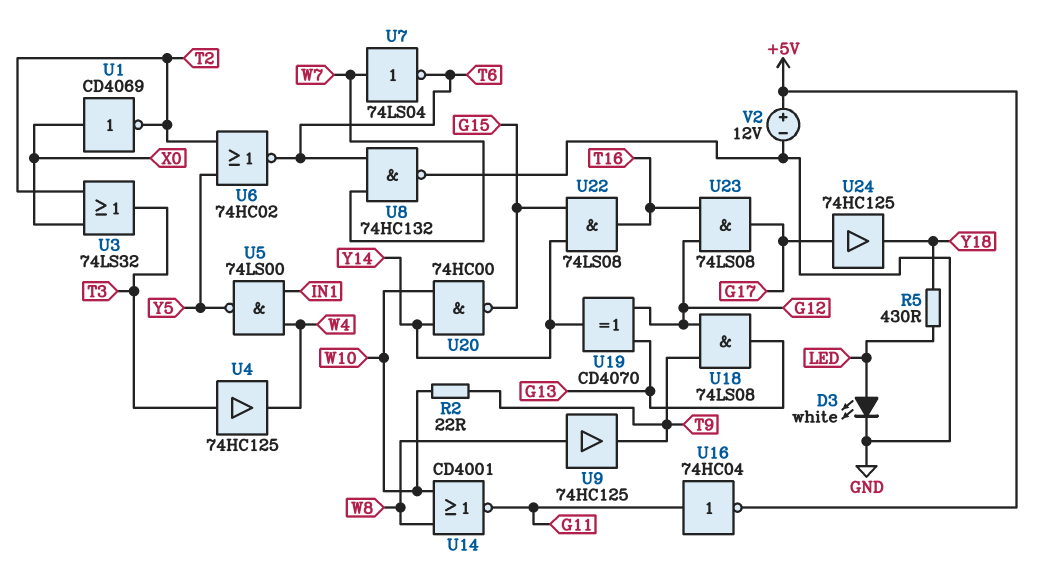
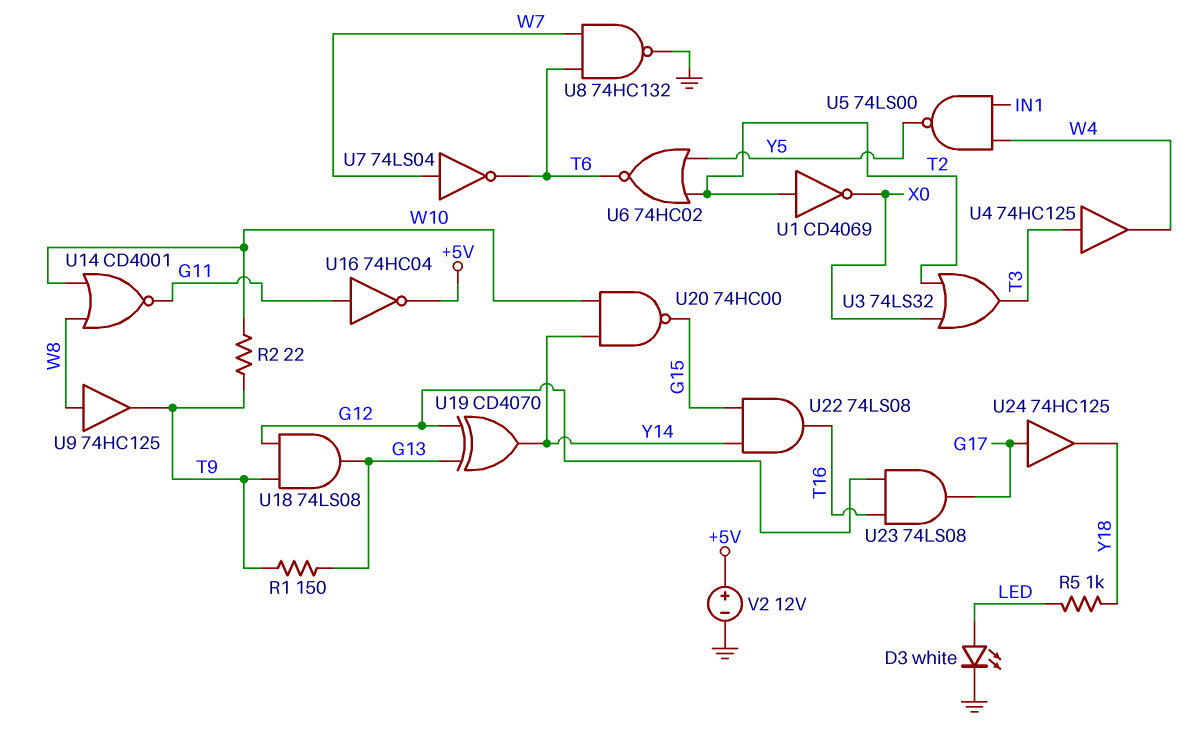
R1: none -> 150 (G13, T9)
R5: 430 (LED, Y18) -> 1k (LED, Y18)
U1: NOT CD4069 (in X0, out T2) -> NOT CD4069 (in T2, out X0)

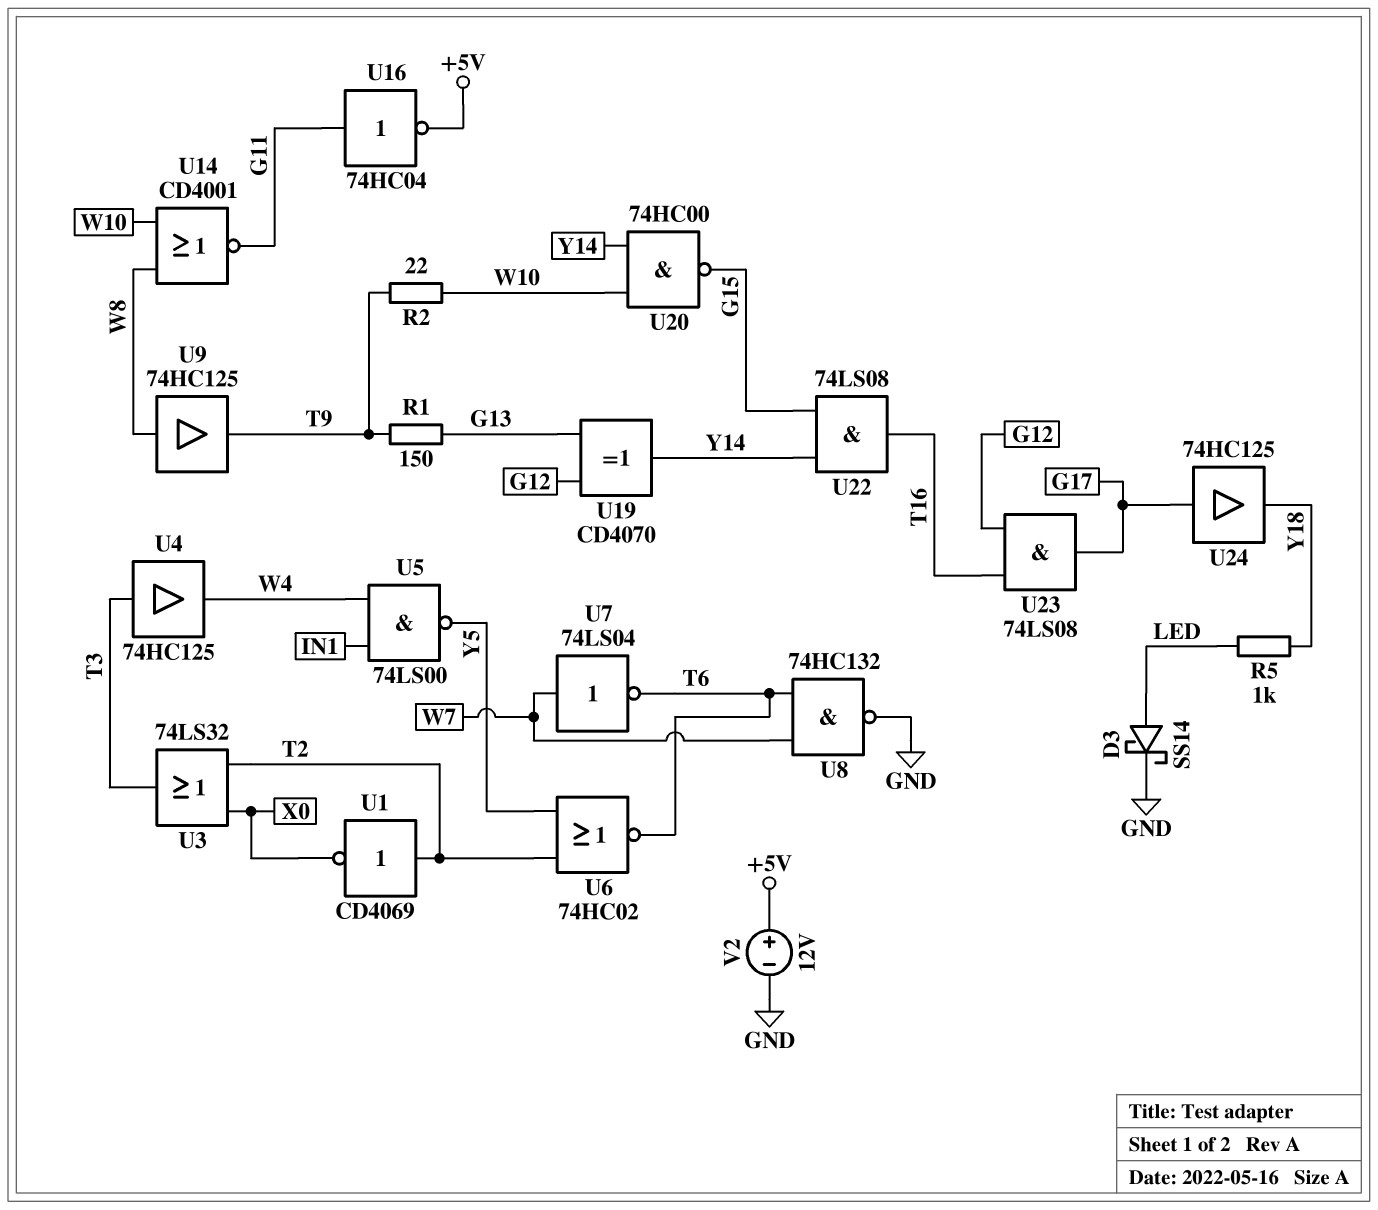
D3: LED white (A LED, K GND) -> schottky SS14 (A LED, K GND)
U18: AND 74LS08 (in G12, in T9, out G13) -> none

